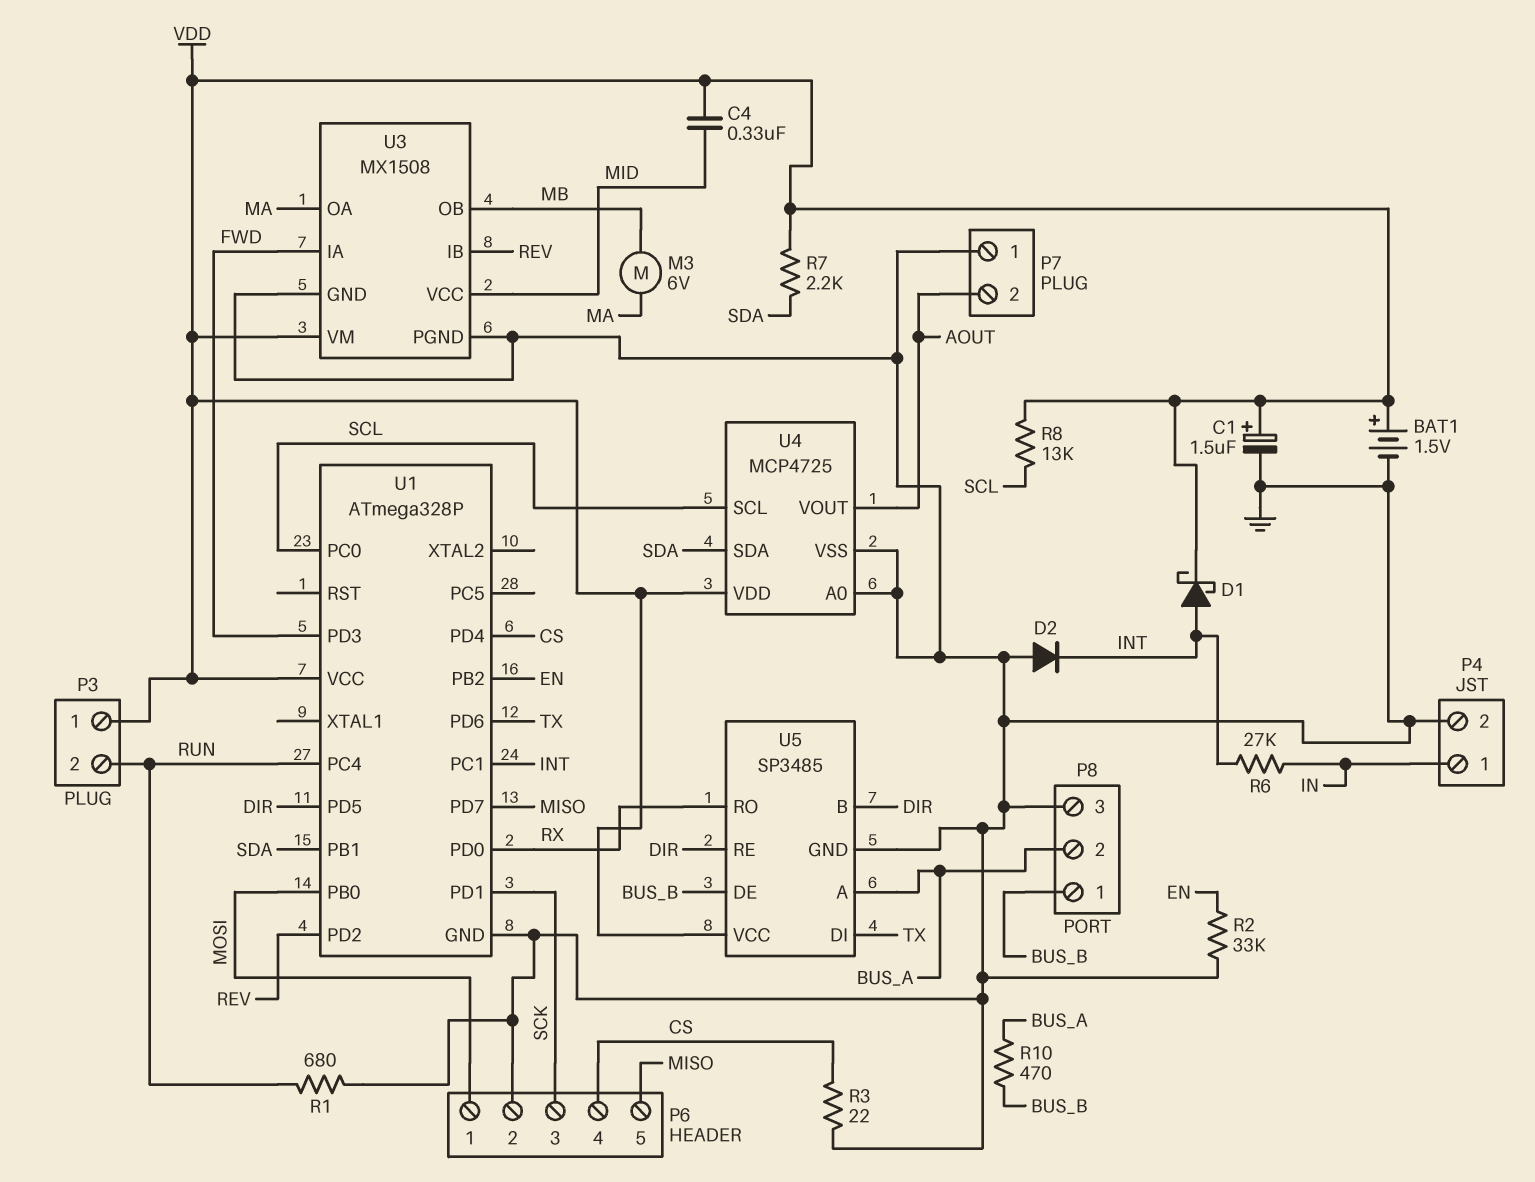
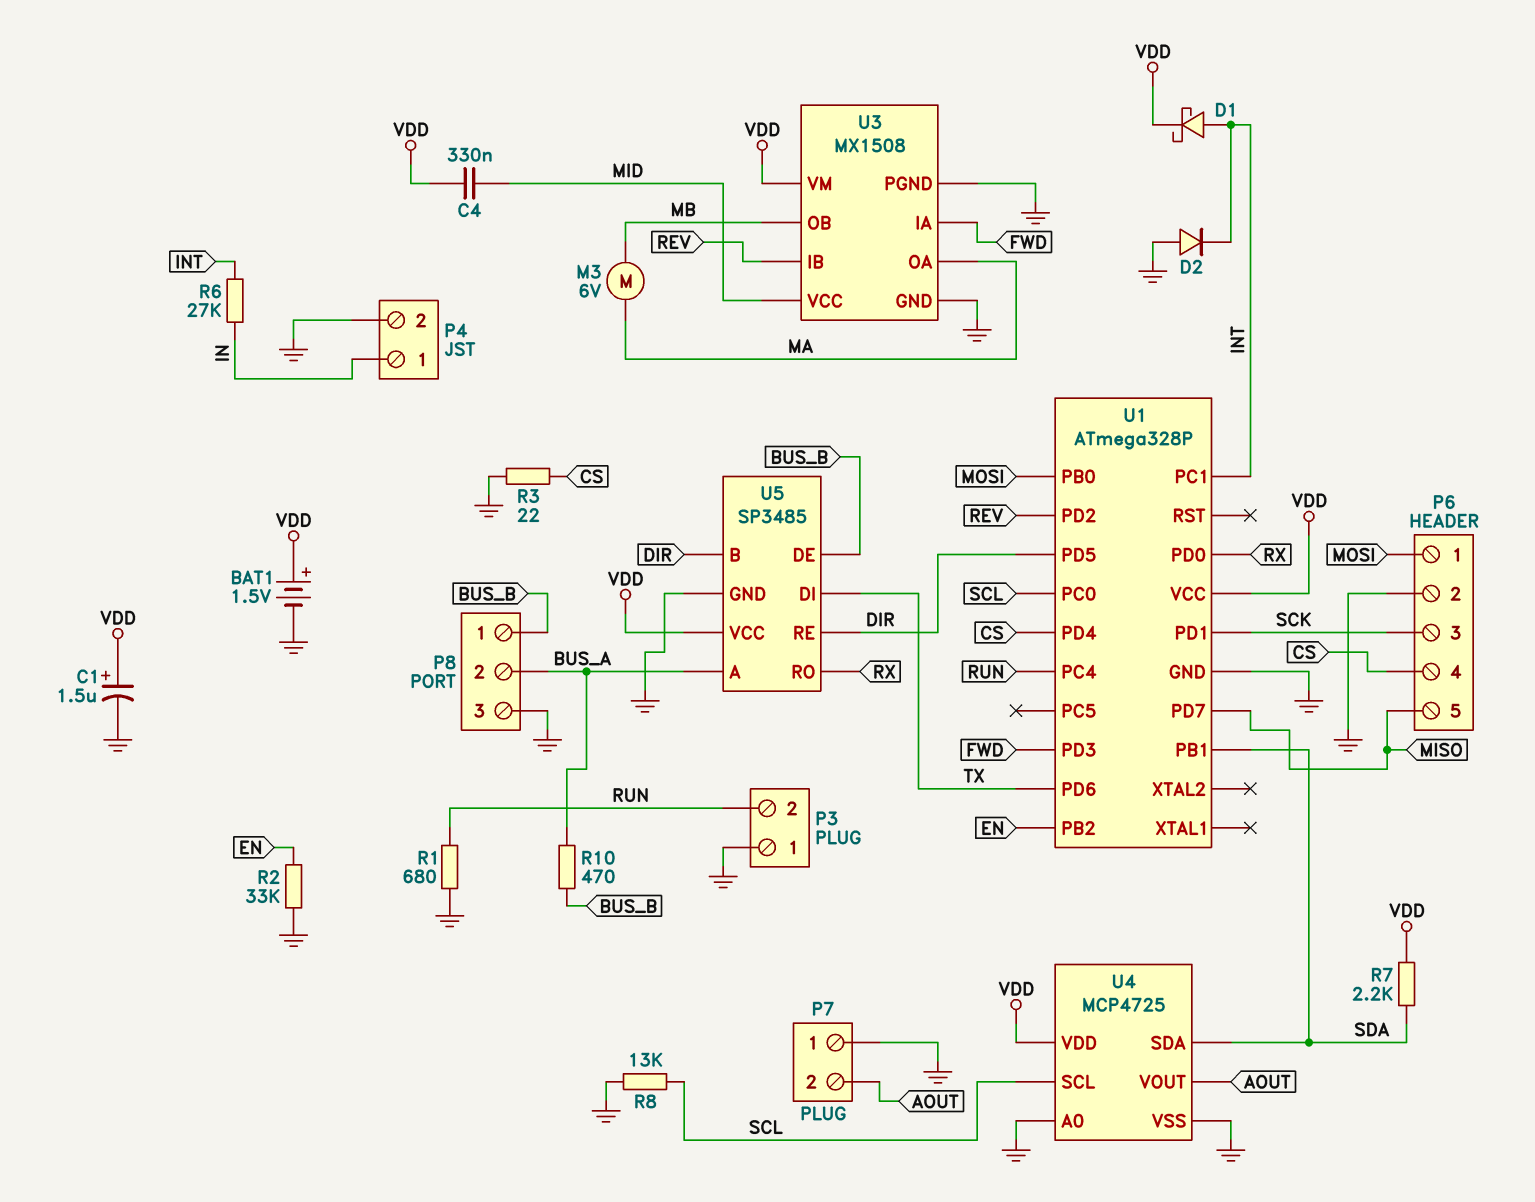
P3 pin 1: VDD -> GND
R8: 13k (SCL, VDD) -> 13k (GND, SCL)

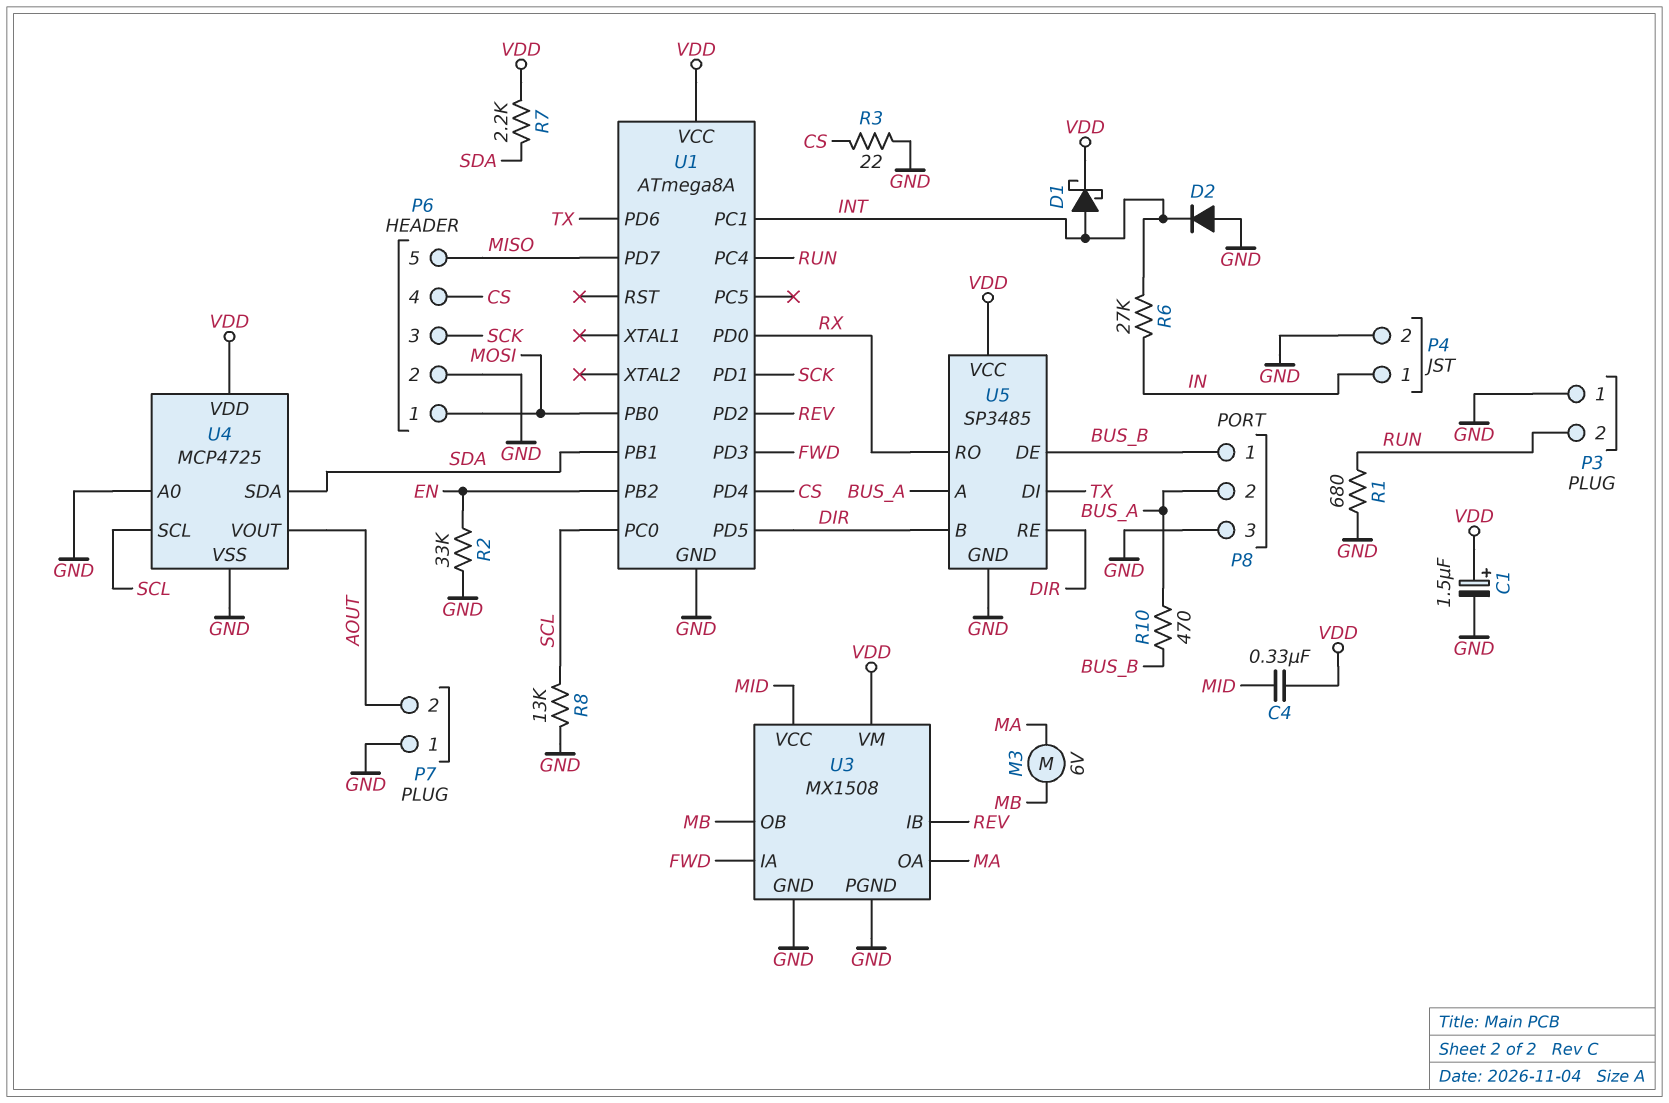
BAT1: 1.5V (plus VDD, minus GND) -> none
U1: ATmega328P -> ATmega8A

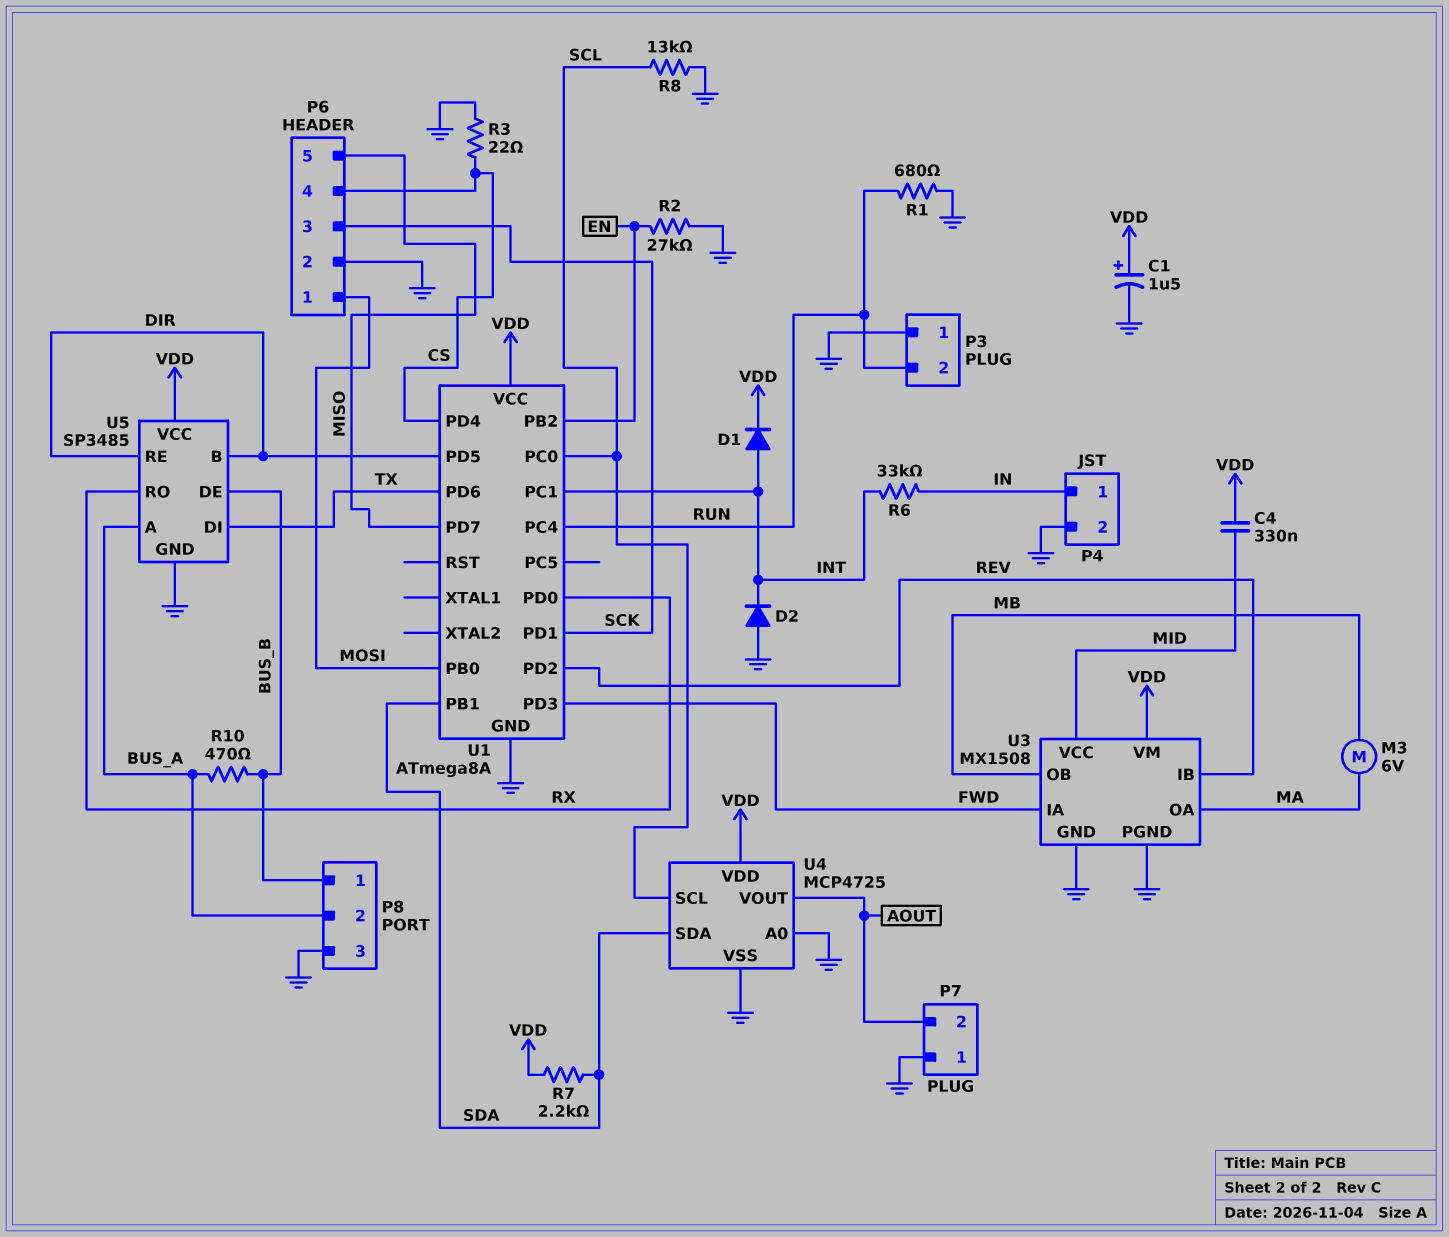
D1: schottky (A INT, K VDD) -> diode (A INT, K VDD)
R2: 33k (EN, GND) -> 27k (EN, GND)
R6: 27k (IN, INT) -> 33k (IN, INT)

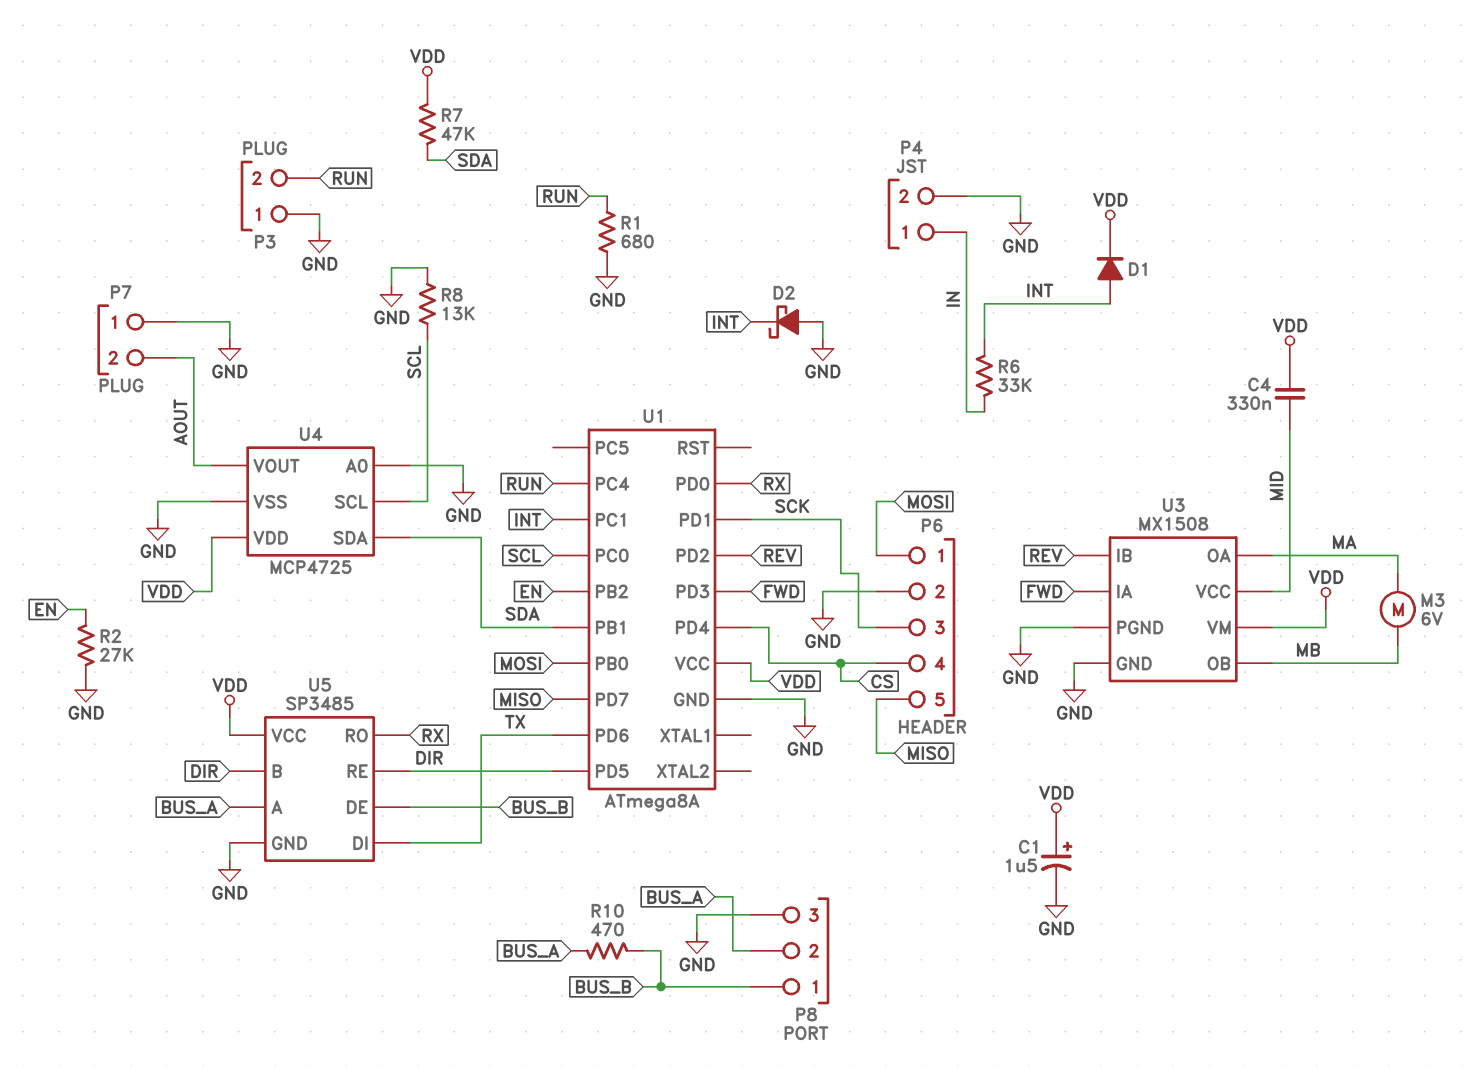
D2: diode (A GND, K INT) -> schottky (A GND, K INT)
R3: 22 (CS, GND) -> none
R7: 2.2k (SDA, VDD) -> 47k (SDA, VDD)

